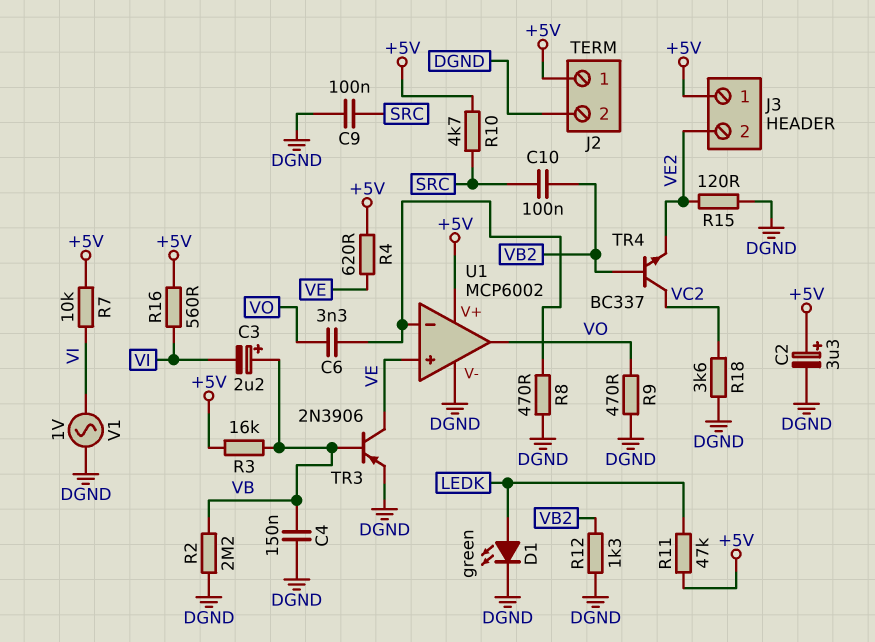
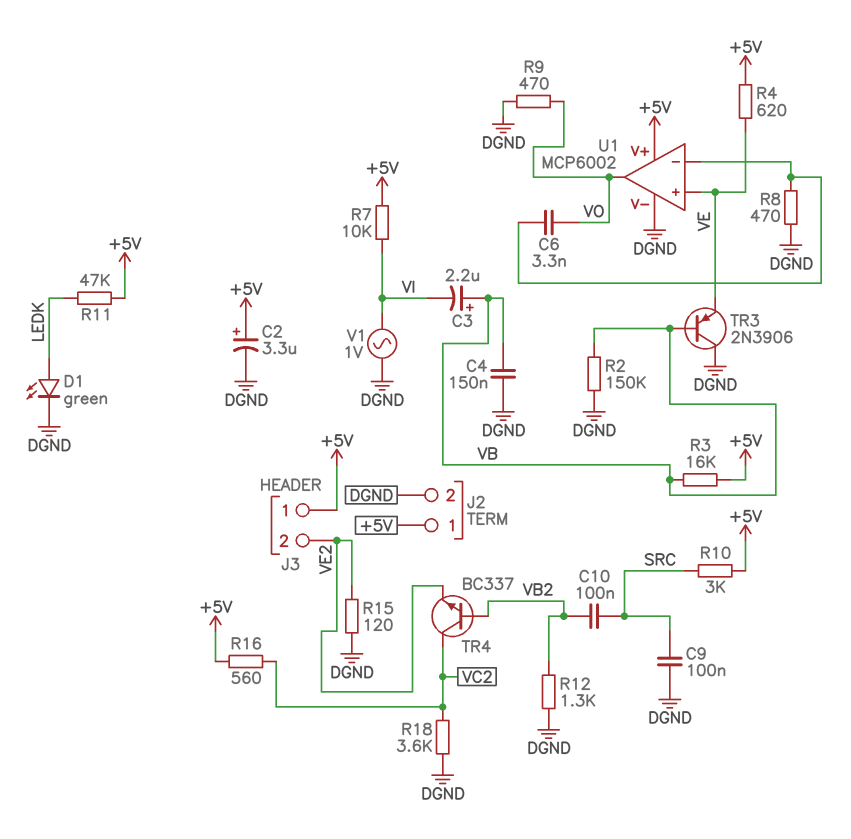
R2: 2.2M (DGND, VB) -> 150k (DGND, VB)
R10: 4.7k (+5V, SRC) -> 3k (+5V, SRC)
R16: 560 (+5V, VI) -> 560 (+5V, VC2)
TR3: PNP 2N3906 (B VB, C VE, E DGND) -> PNP 2N3906 (B VB, C DGND, E VE)

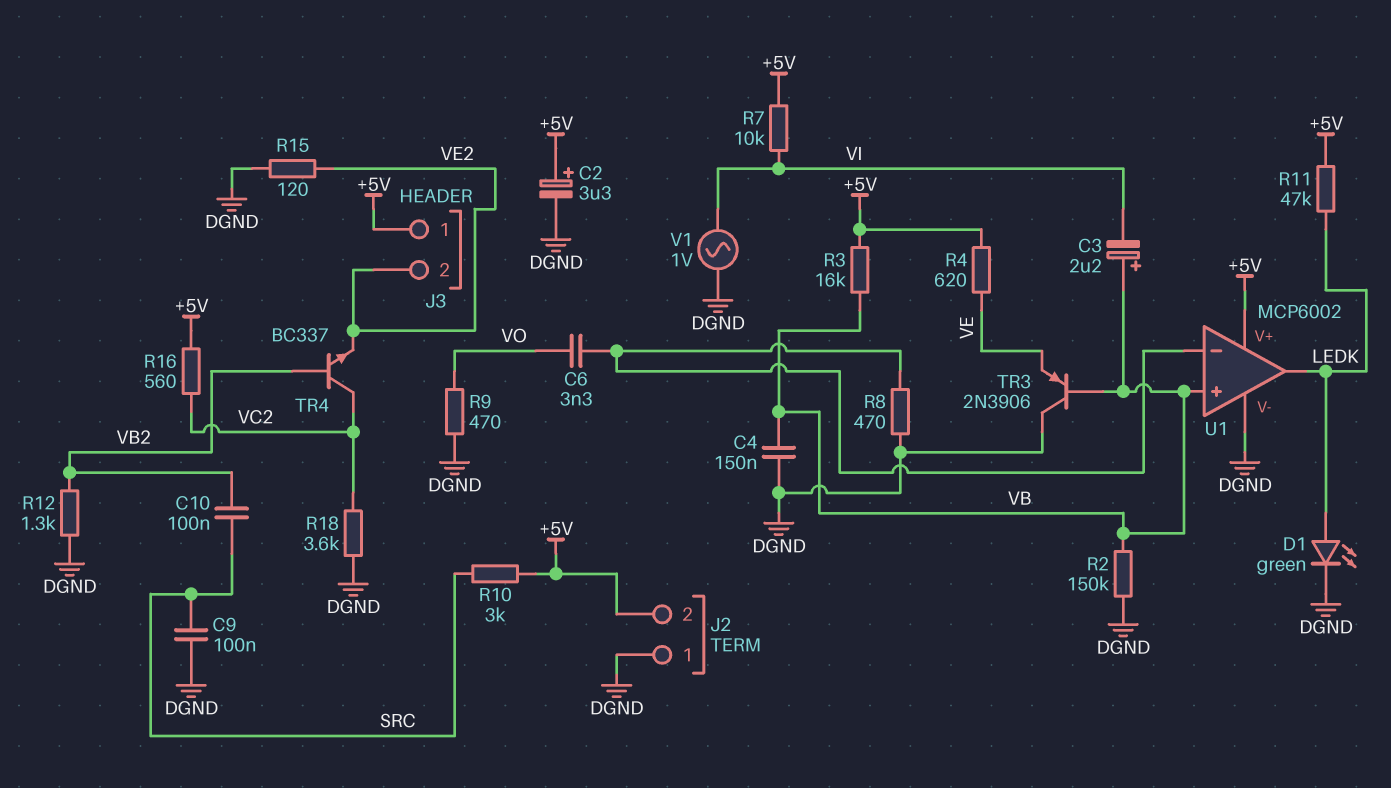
J2 pin 1: +5V -> DGND
J2 pin 2: DGND -> +5V
U1 pin in+: VE -> VB
U1 pin out: VO -> LEDK

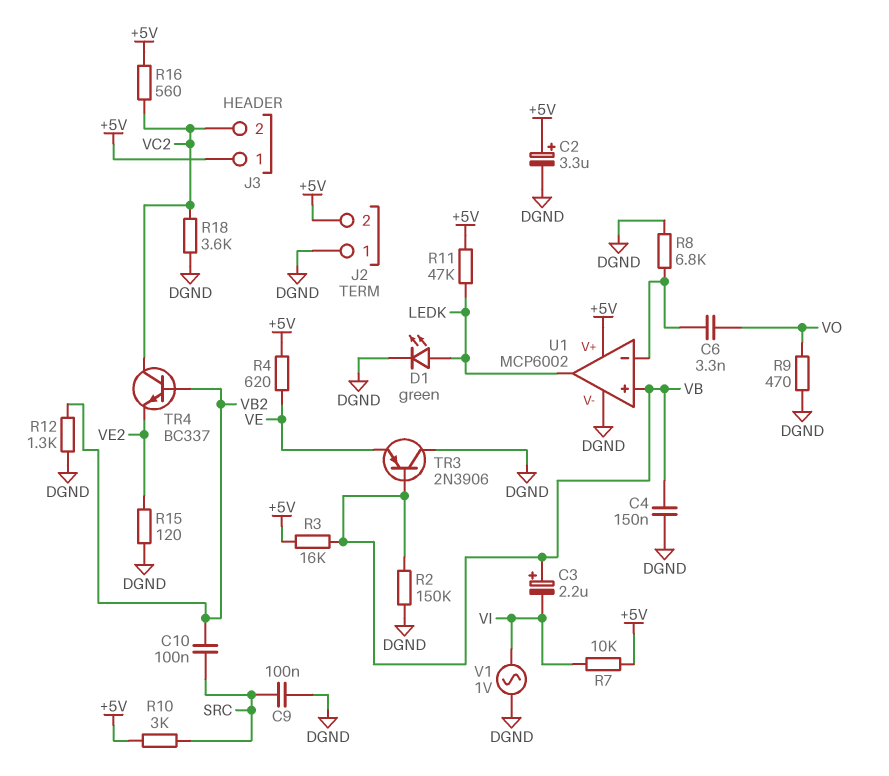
J3 pin 2: VE2 -> VC2
R8: 470 (DGND, U1/in-) -> 6.8k (DGND, U1/in-)

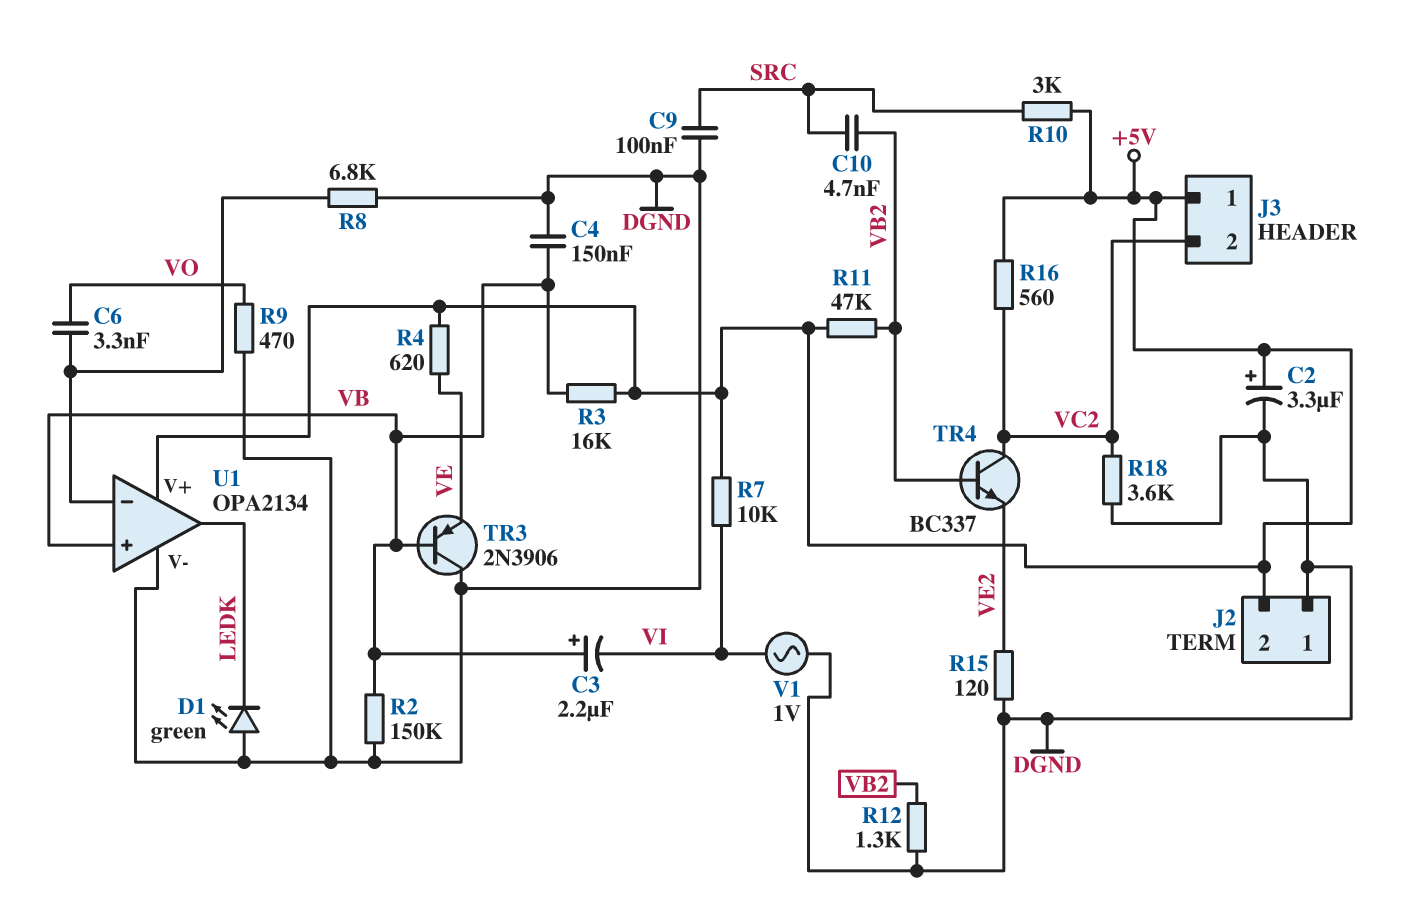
C10: 100nF (SRC, VB2) -> 4.7nF (SRC, VB2)
D1: LED green (A LEDK, K DGND) -> LED green (A DGND, K LEDK)
R11: 47k (+5V, LEDK) -> 47k (+5V, VB2)
U1: MCP6002 -> OPA2134

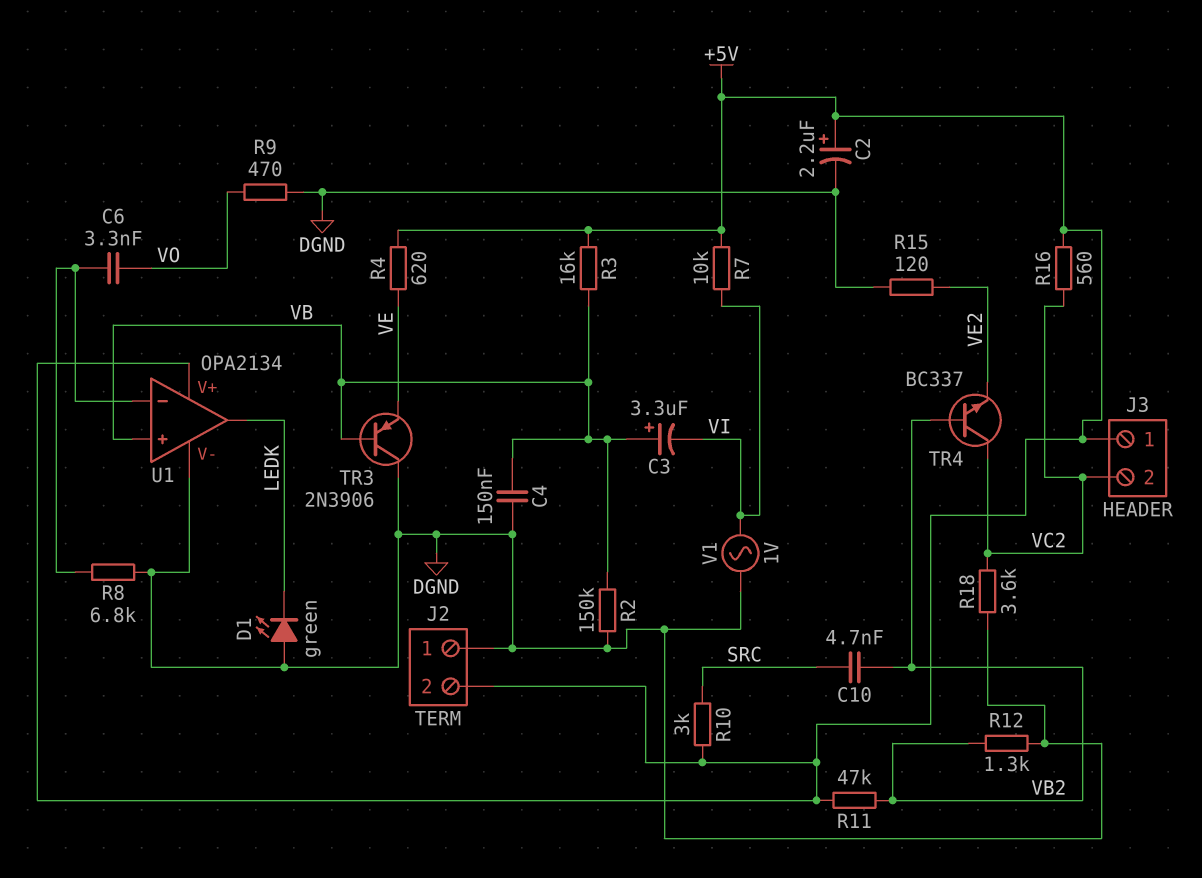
C2: 3.3uF (plus +5V, minus DGND) -> 2.2uF (plus +5V, minus DGND)
C3: 2.2uF (plus VB, minus VI) -> 3.3uF (plus VB, minus VI)
C9: 100nF (DGND, SRC) -> none

